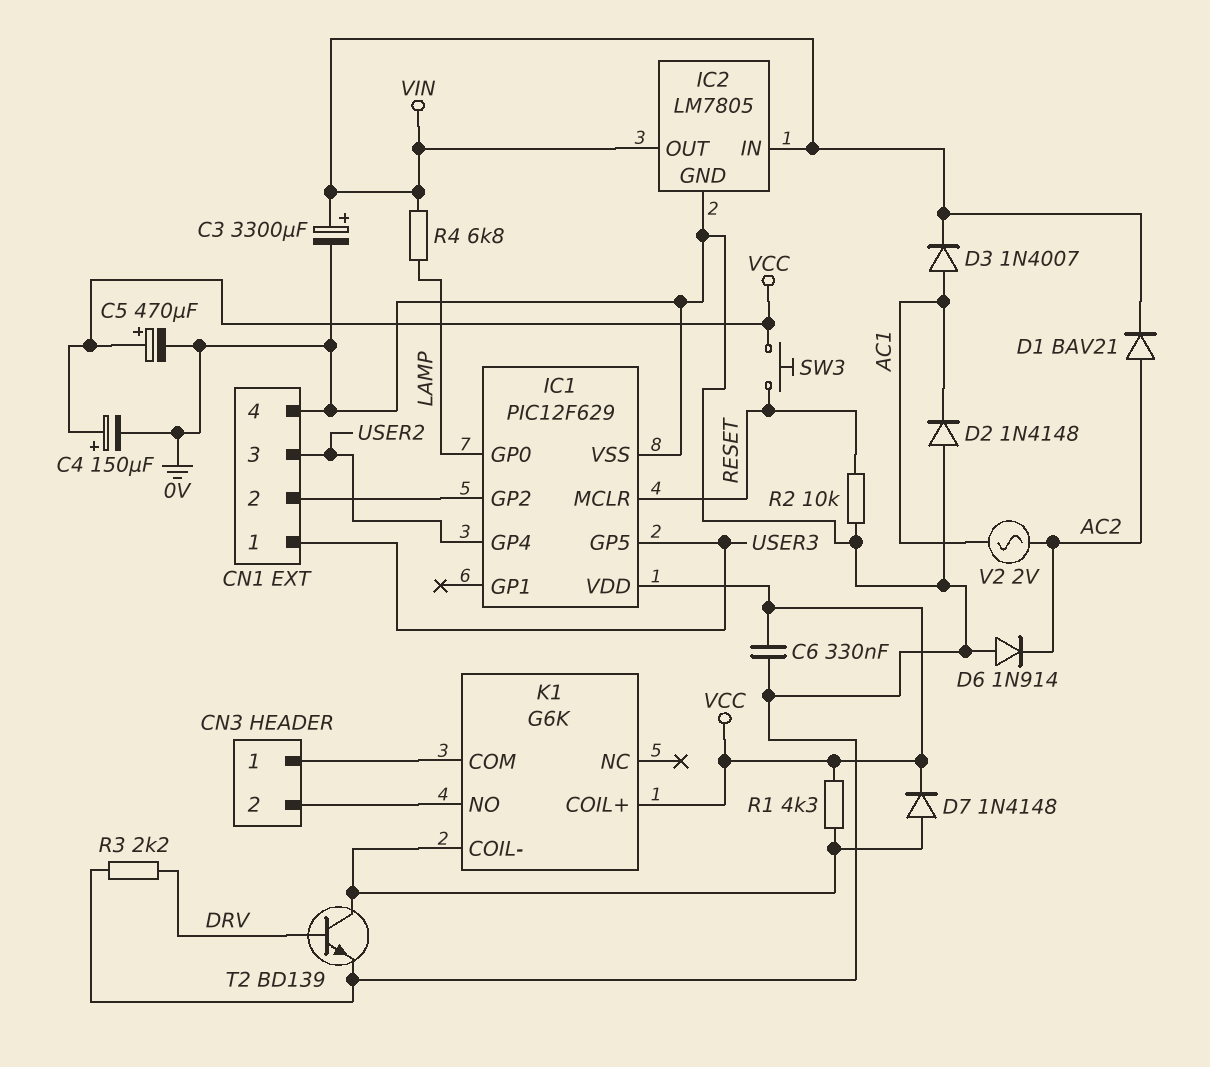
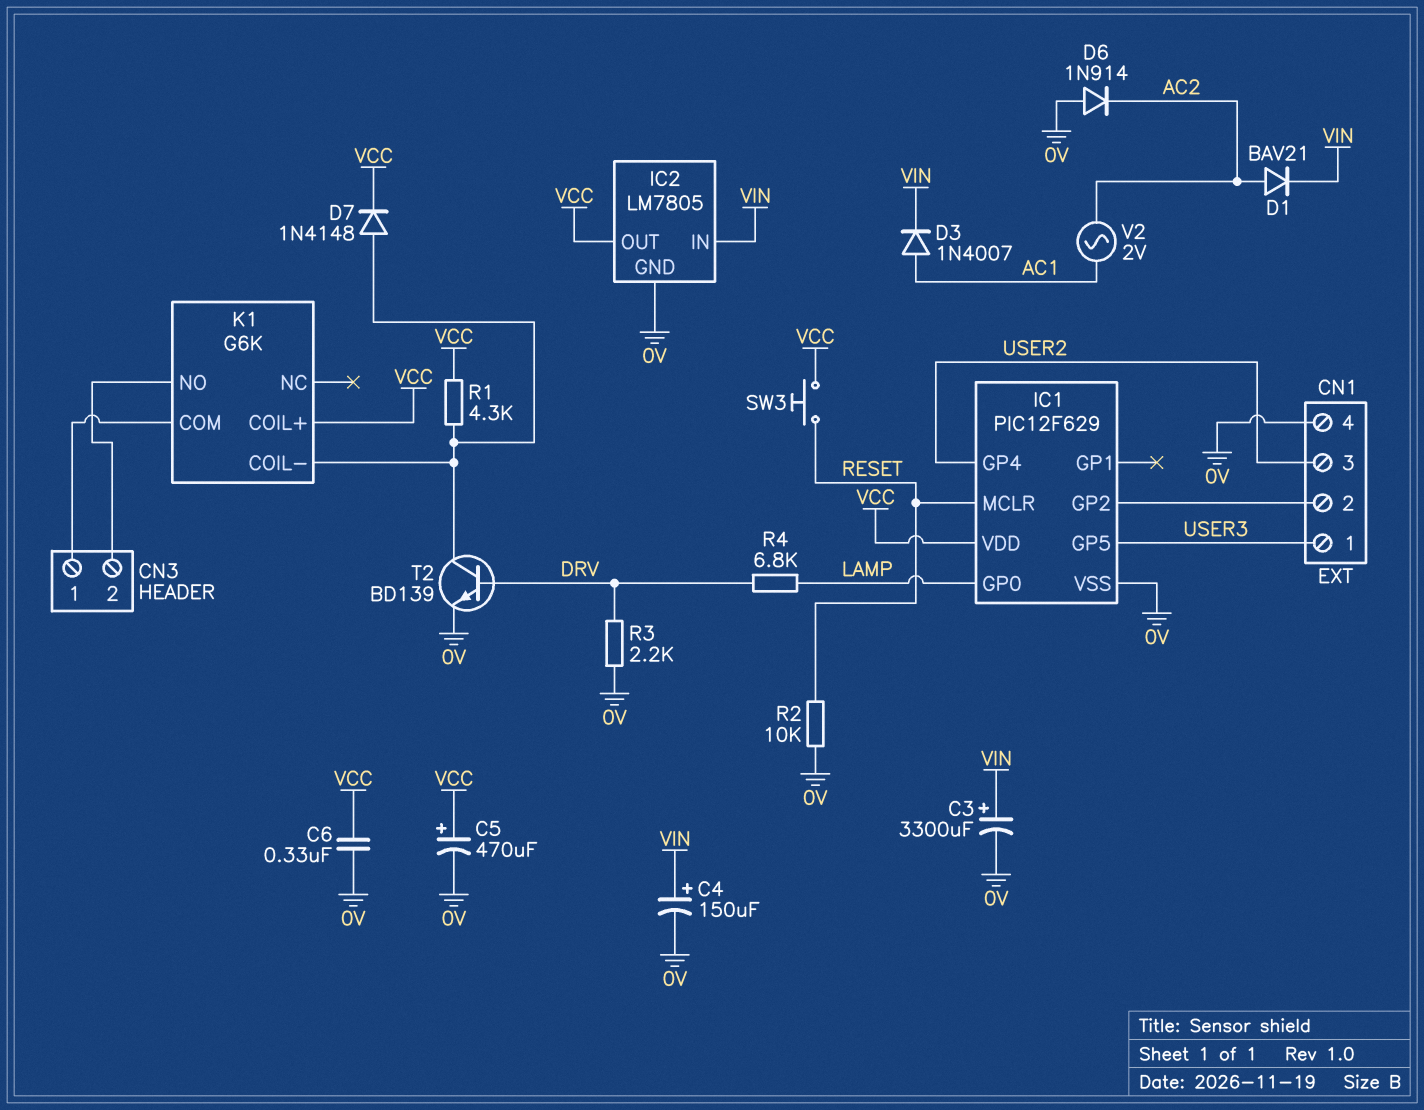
C4: 150uF (plus VCC, minus 0V) -> 150uF (plus VIN, minus 0V)
D2: diode 1N4148 (A 0V, K AC1) -> none
IC2 pin OUT: VIN -> VCC
R4: 6.8k (LAMP, VIN) -> 6.8k (DRV, LAMP)

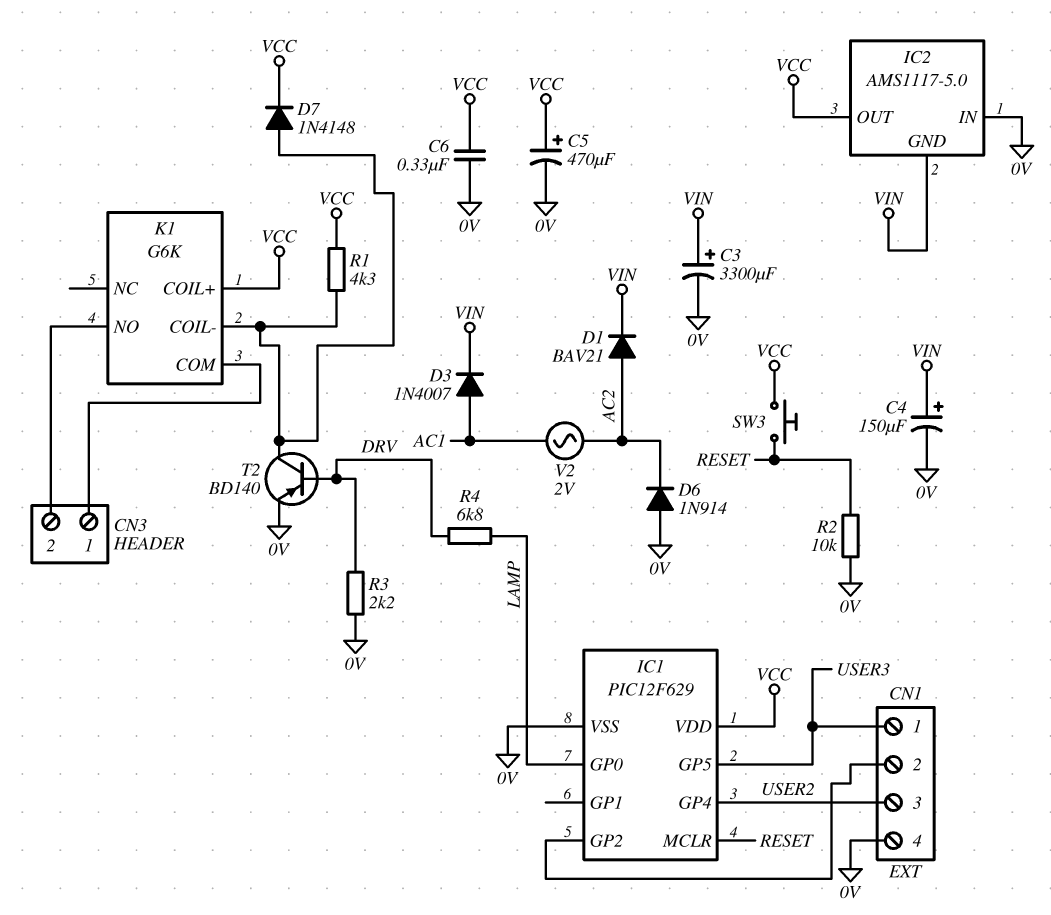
IC2: LM7805 -> AMS1117-5.0
IC2 pin GND: 0V -> VIN
IC2 pin IN: VIN -> 0V
T2: NPN BD139 (B DRV, C K1/COIL-, E 0V) -> PNP BD140 (B DRV, C K1/COIL-, E 0V)

